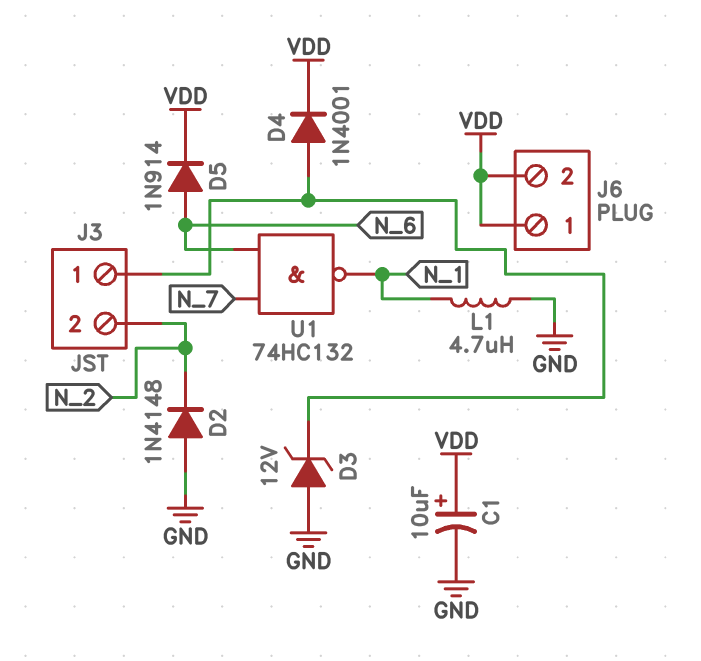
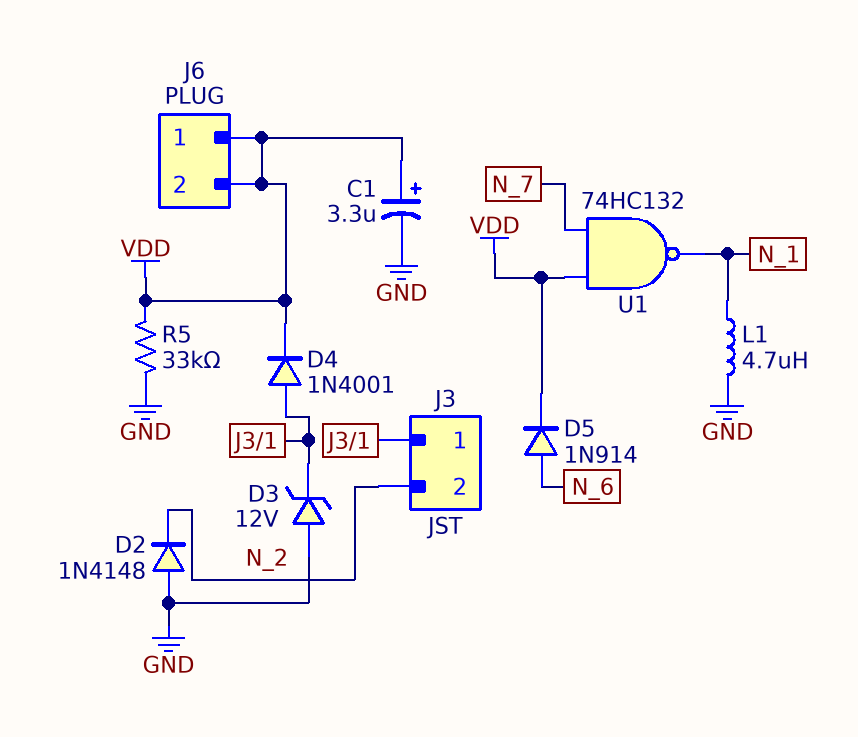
C1: 10uF (plus VDD, minus GND) -> 3.3uF (plus VDD, minus GND)
R5: none -> 33k (GND, VDD)
U1: NAND 74HC132 (in N_6, in N_7, out N_1) -> NAND 74HC132 (in N_7, in VDD, out N_1)

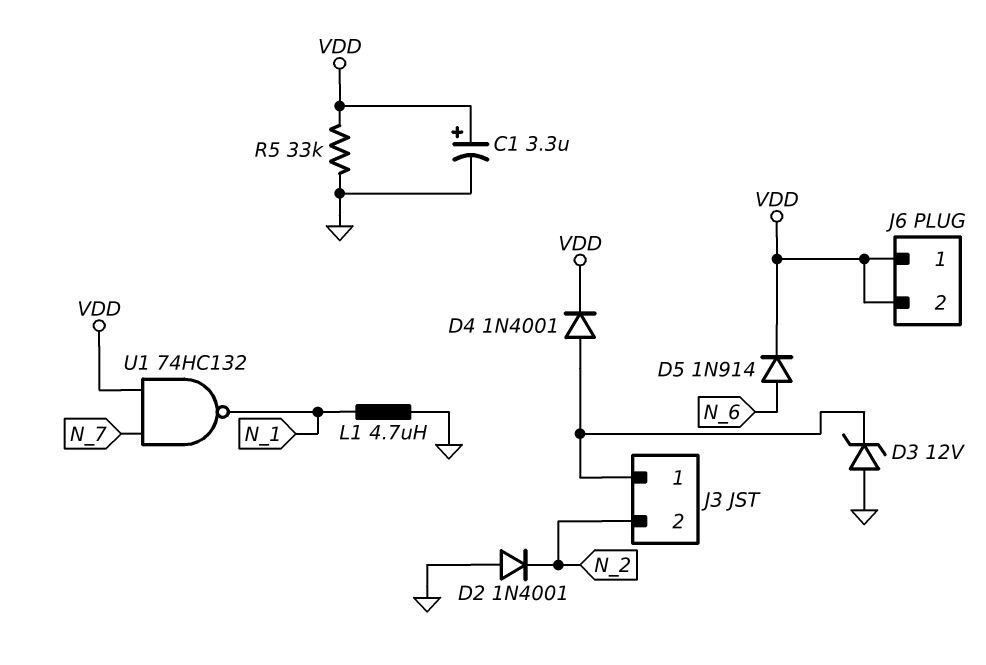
D2: diode 1N4148 (A GND, K N_2) -> diode 1N4001 (A GND, K N_2)

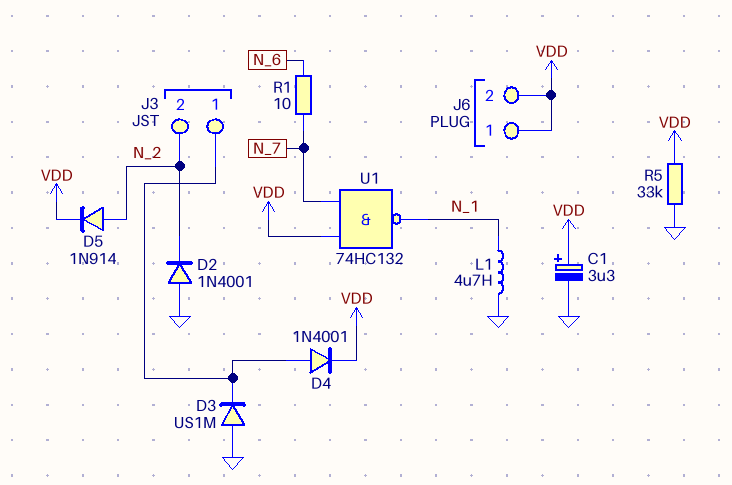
D3: zener 12V (A GND, K J3/1) -> diode US1M (A GND, K J3/1)
D5: diode 1N914 (A N_6, K VDD) -> diode 1N914 (A N_2, K VDD)
R1: none -> 10 (N_6, N_7)

